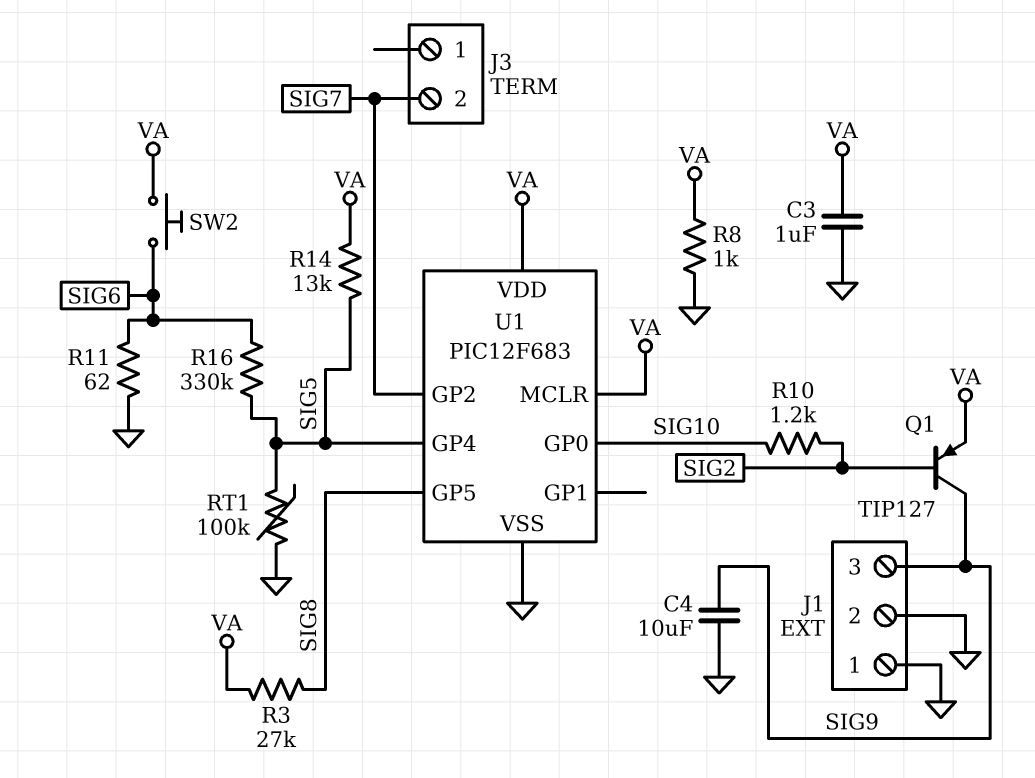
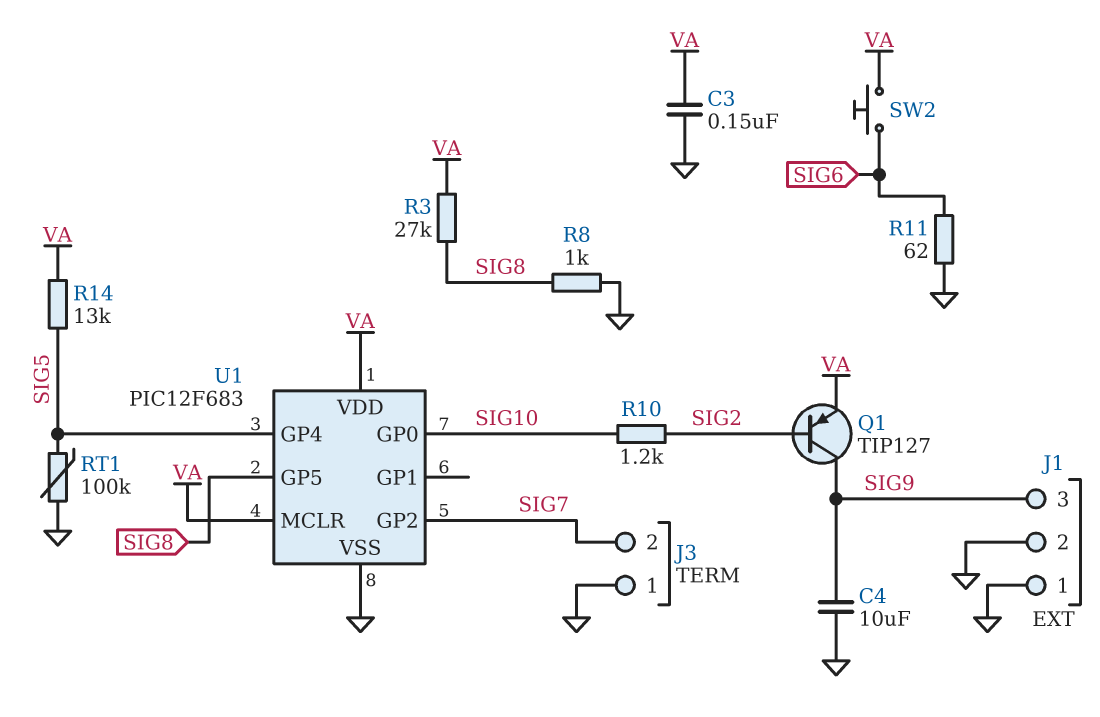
C3: 1uF (GND, VA) -> 150nF (GND, VA)
J3 pin 1: none -> GND
R8: 1k (GND, VA) -> 1k (GND, SIG8)
R16: 330k (SIG5, SIG6) -> none

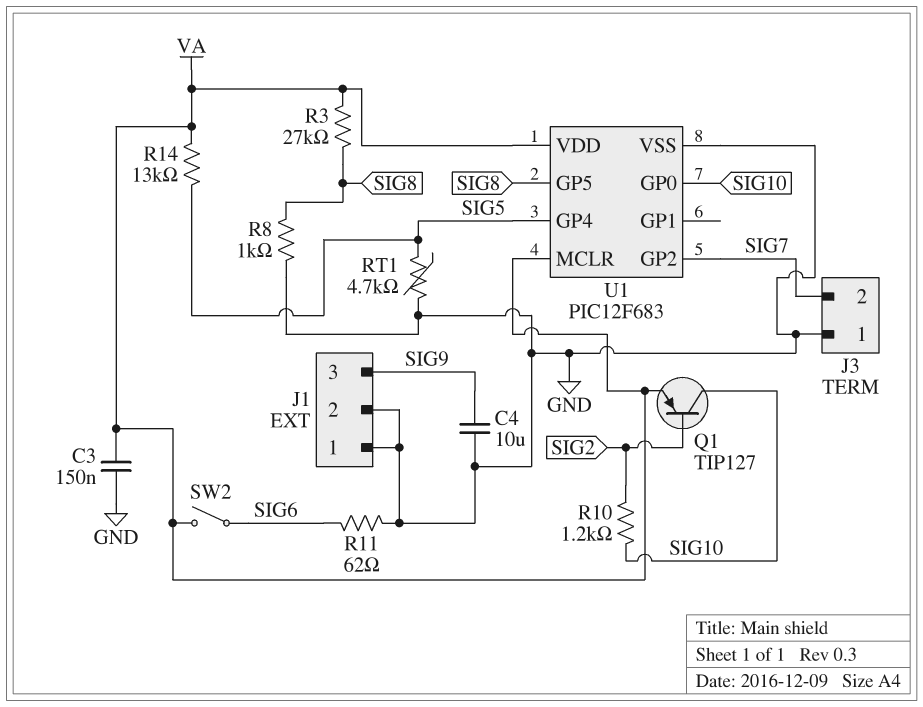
Q1: PNP TIP127 (B SIG2, C SIG9, E VA) -> PNP TIP127 (B SIG2, C SIG10, E VA)
RT1: 100k (GND, SIG5) -> 4.7k (GND, SIG5)
SW2: button (SIG6, VA) -> switch (SIG6, VA)

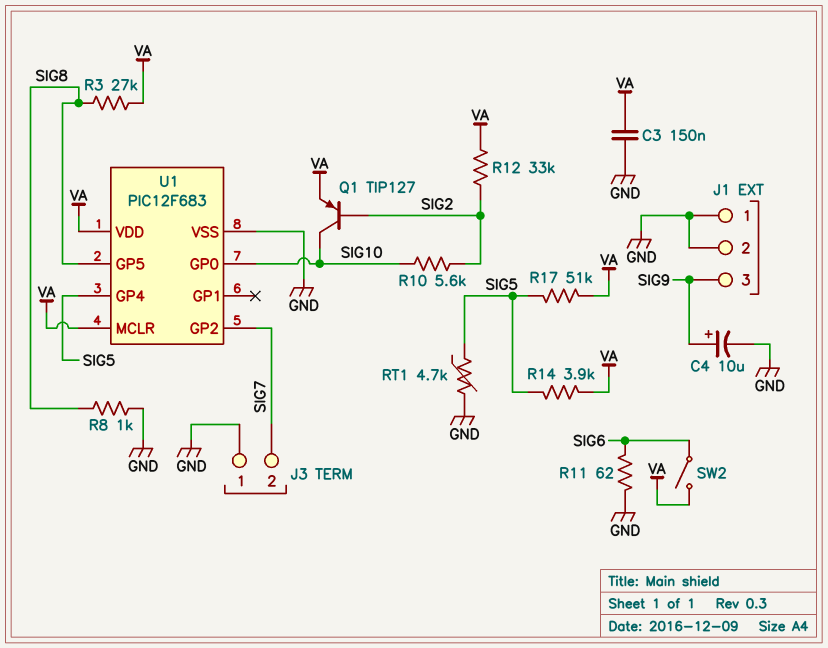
C4: 10uF (GND, SIG9) -> 10uF (plus SIG9, minus GND)
R10: 1.2k (SIG2, SIG10) -> 5.6k (SIG2, SIG10)
R12: none -> 33k (SIG2, VA)
R14: 13k (SIG5, VA) -> 3.9k (SIG5, VA)
R17: none -> 51k (SIG5, VA)

